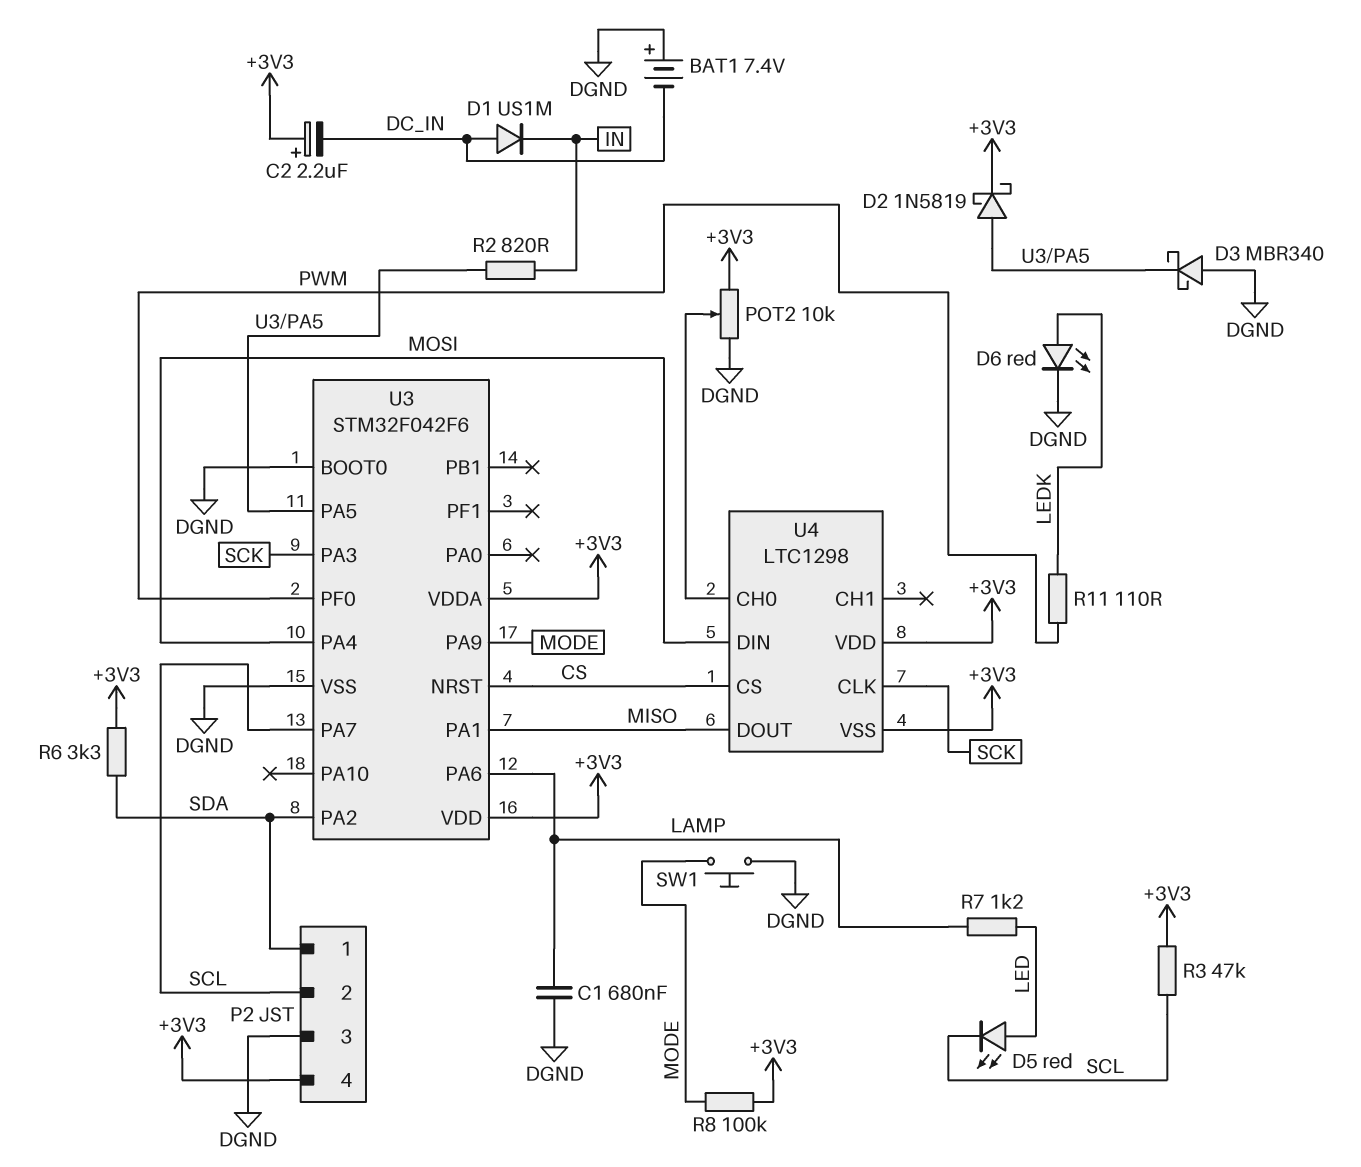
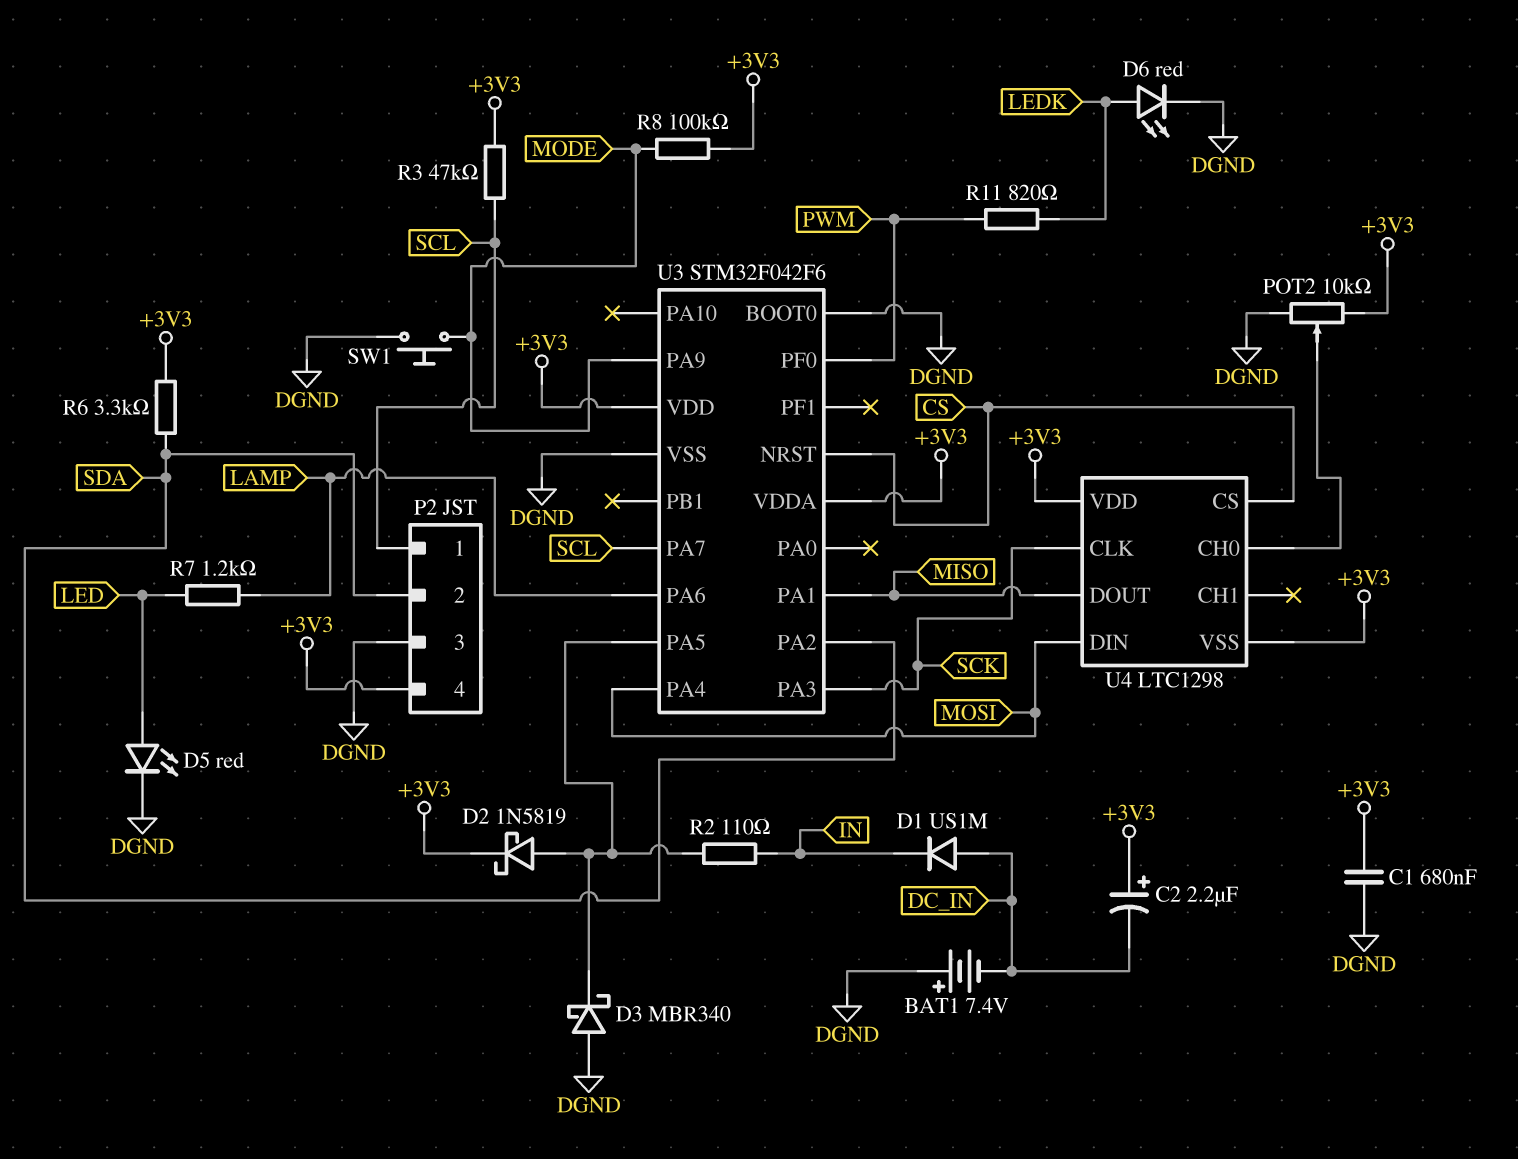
C1: 680nF (DGND, LAMP) -> 680nF (+3V3, DGND)
D5: LED red (A LED, K SCL) -> LED red (A LED, K DGND)
P2 pin 1: SDA -> SCL
P2 pin 2: SCL -> SDA
R2: 820 (IN, U3/PA5) -> 110 (IN, U3/PA5)
R11: 110 (LEDK, PWM) -> 820 (LEDK, PWM)

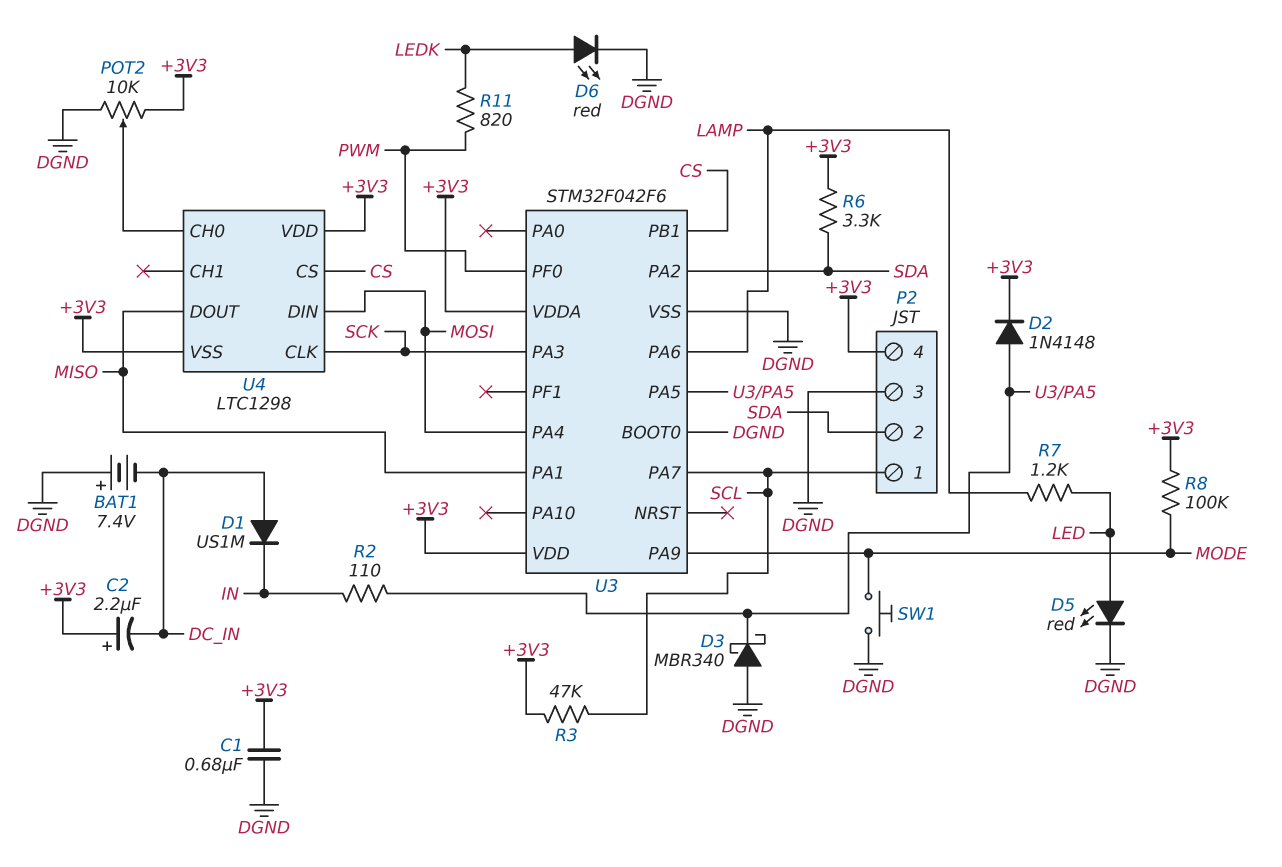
D2: schottky 1N5819 (A U3/PA5, K +3V3) -> diode 1N4148 (A U3/PA5, K +3V3)
U3 pin NRST: CS -> none
U3 pin PB1: none -> CS

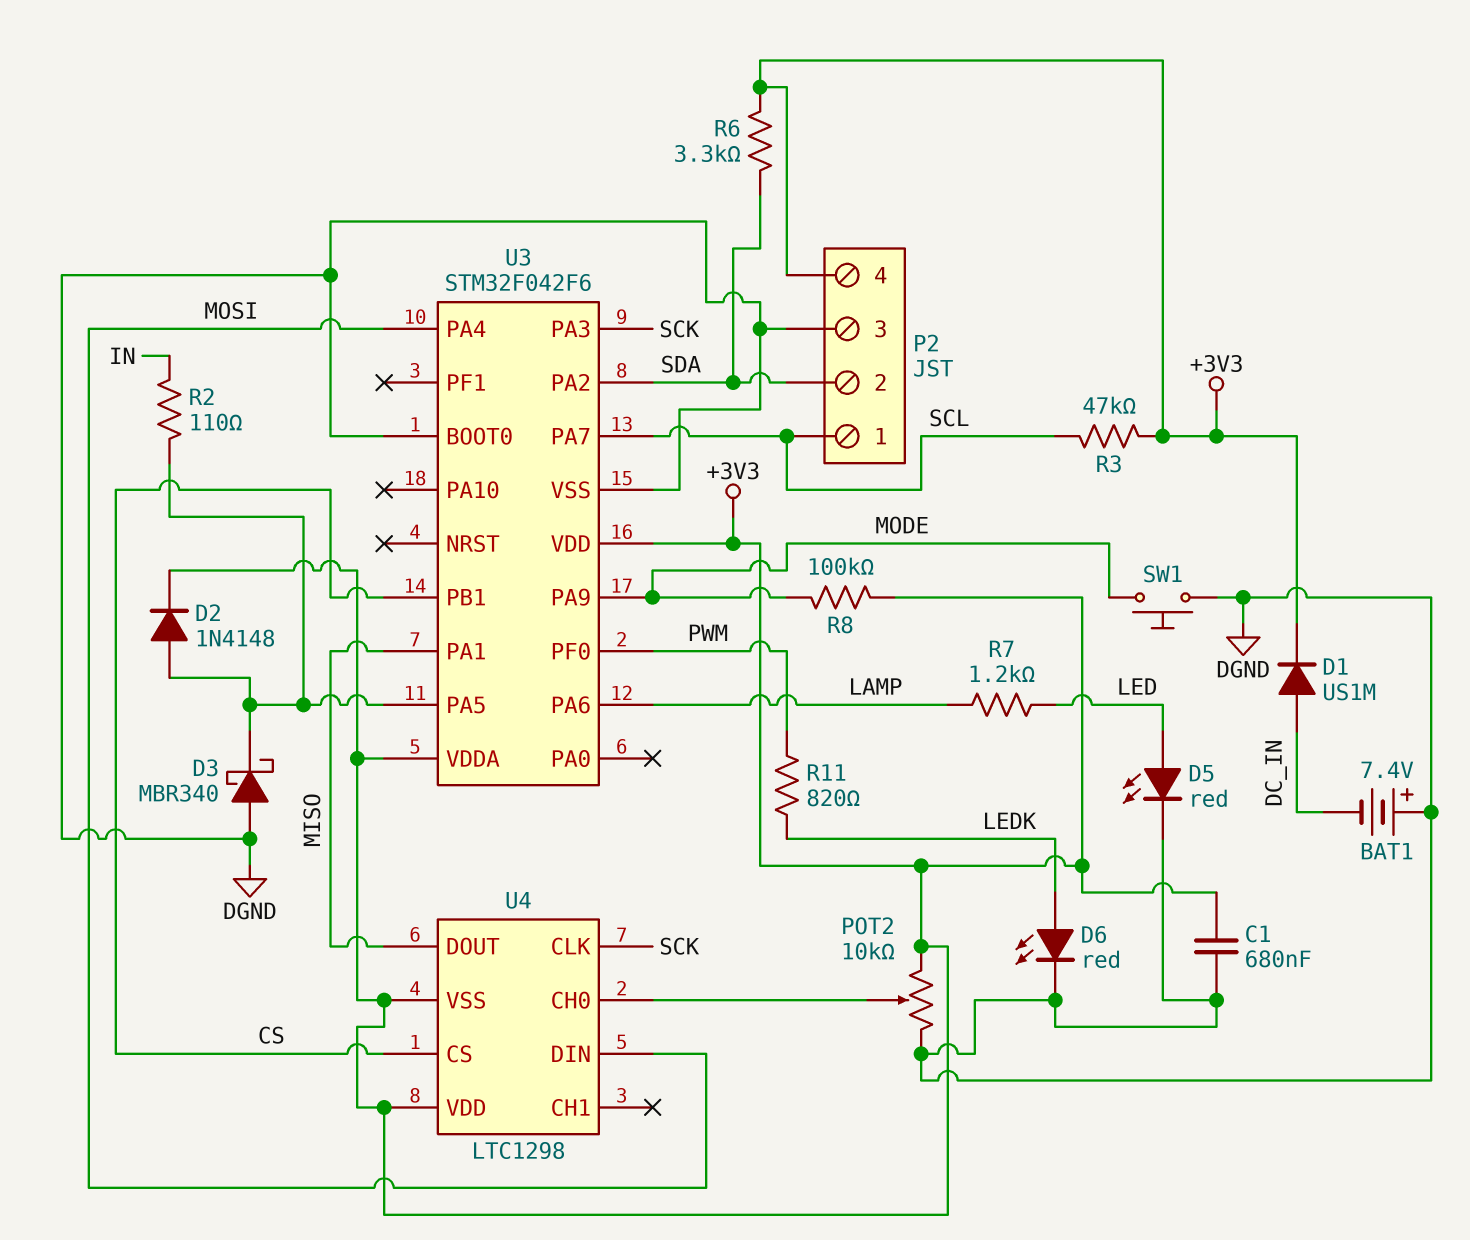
C2: 2.2uF (plus +3V3, minus DC_IN) -> none
D1: diode US1M (A DC_IN, K IN) -> diode US1M (A DC_IN, K +3V3)

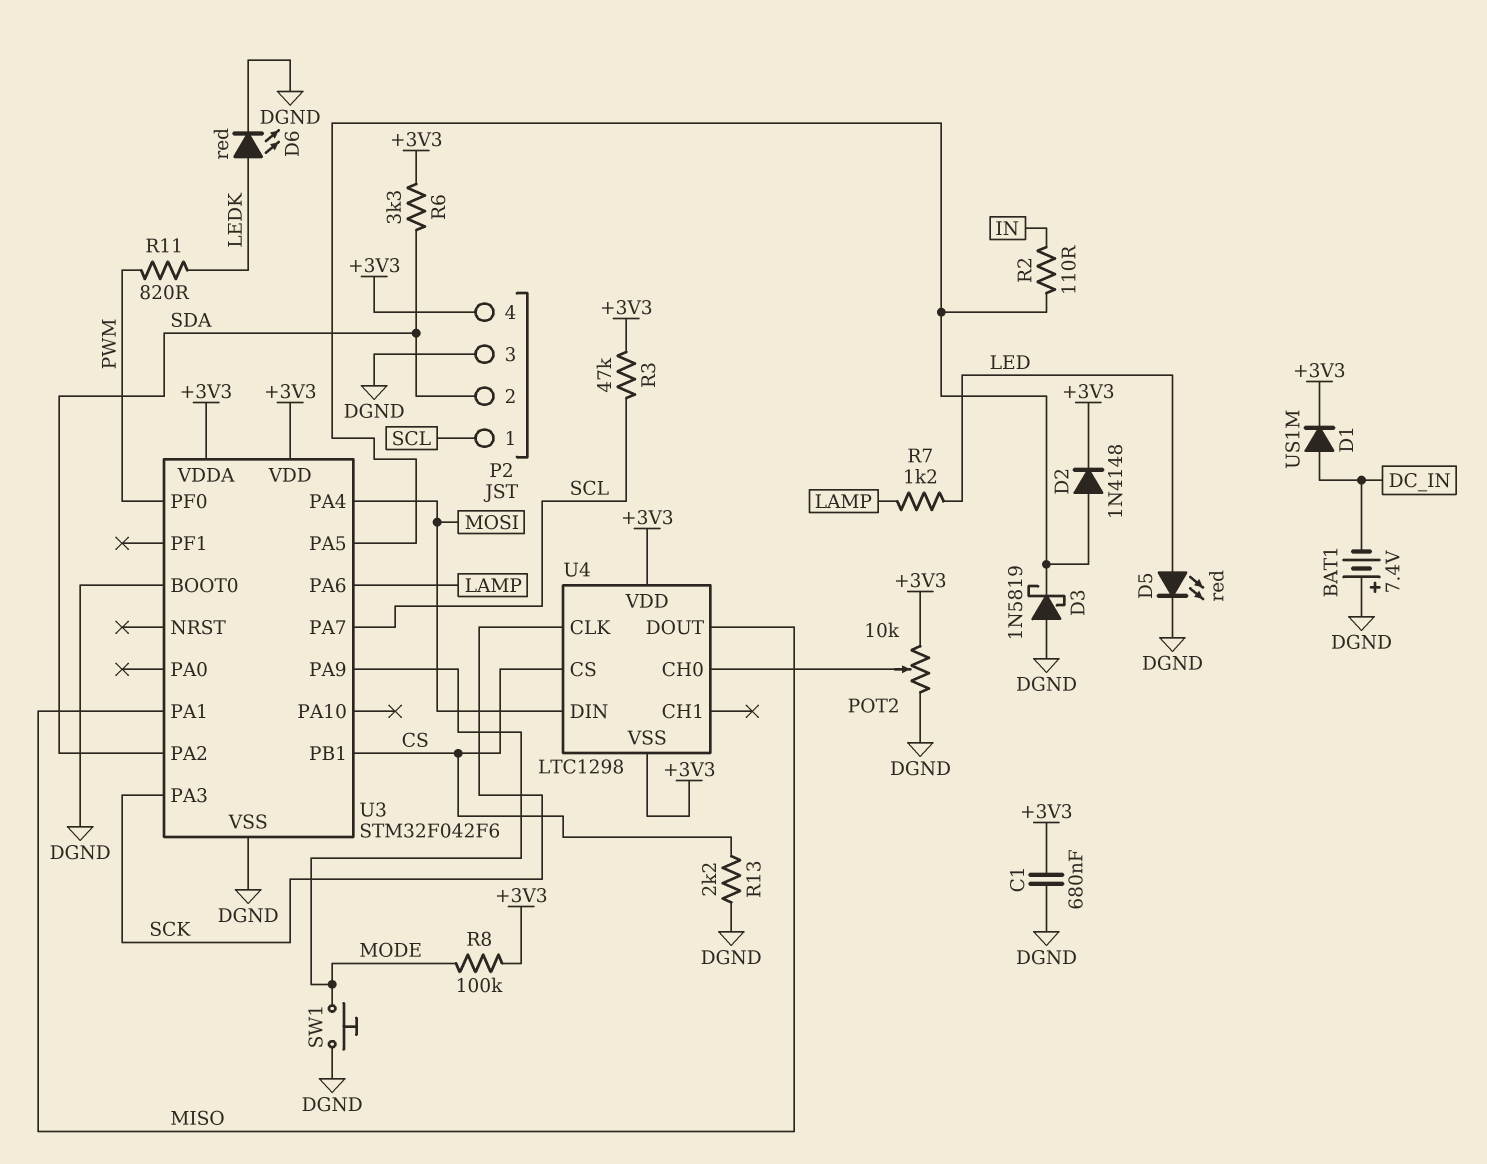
D3: schottky MBR340 (A DGND, K U3/PA5) -> schottky 1N5819 (A DGND, K U3/PA5)
R13: none -> 2.2k (CS, DGND)

